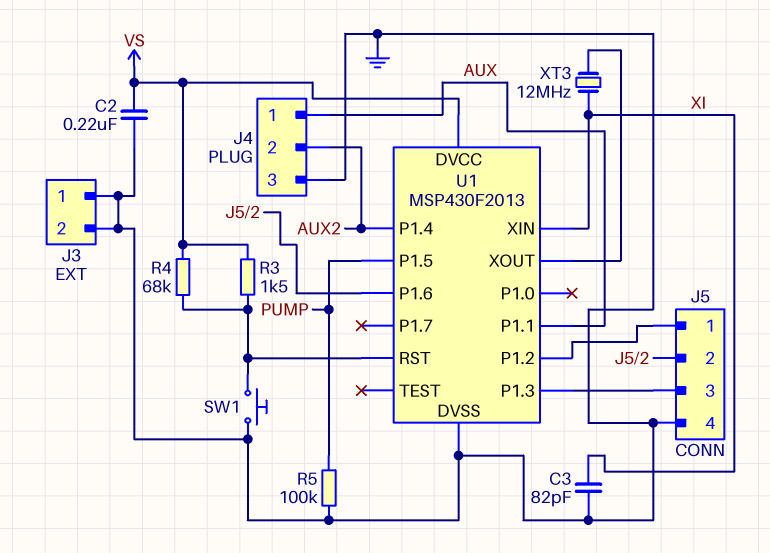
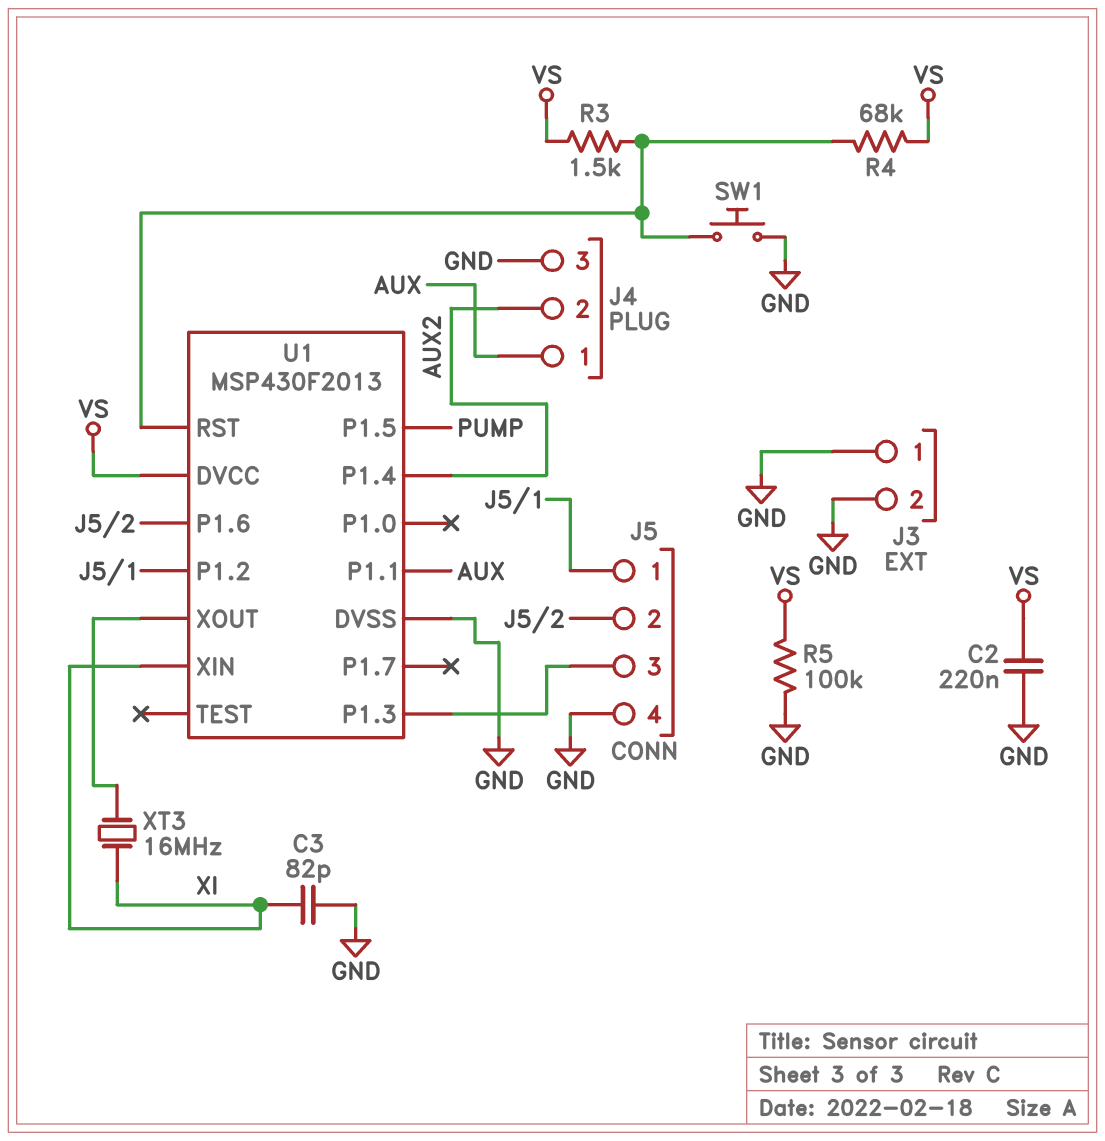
R5: 100k (GND, PUMP) -> 100k (GND, VS)
XT3: 12MHz (U1/XOUT, XI) -> 16MHz (U1/XOUT, XI)

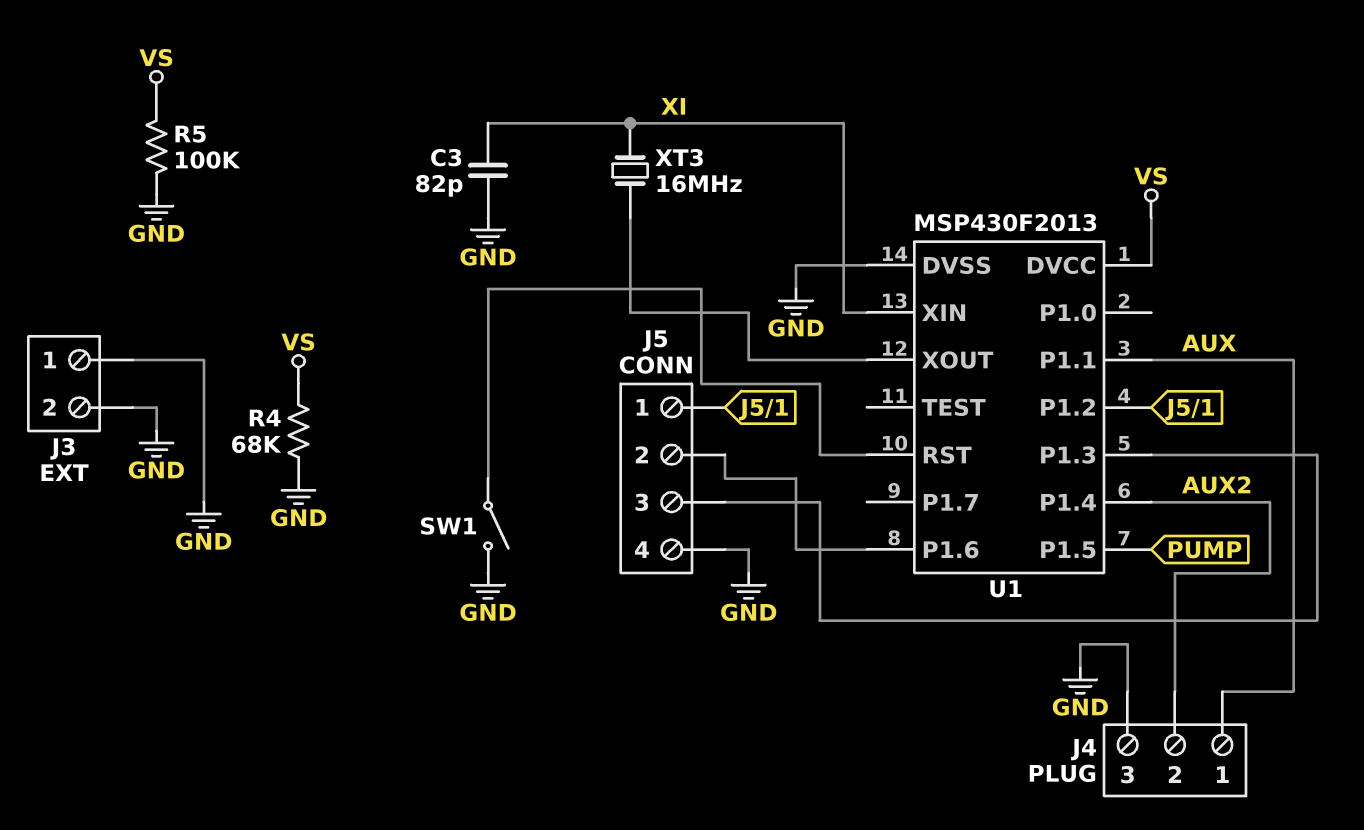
C2: 220nF (GND, VS) -> none
R3: 1.5k (U1/RST, VS) -> none
R4: 68k (U1/RST, VS) -> 68k (GND, VS)
SW1: button (GND, U1/RST) -> switch (GND, U1/RST)

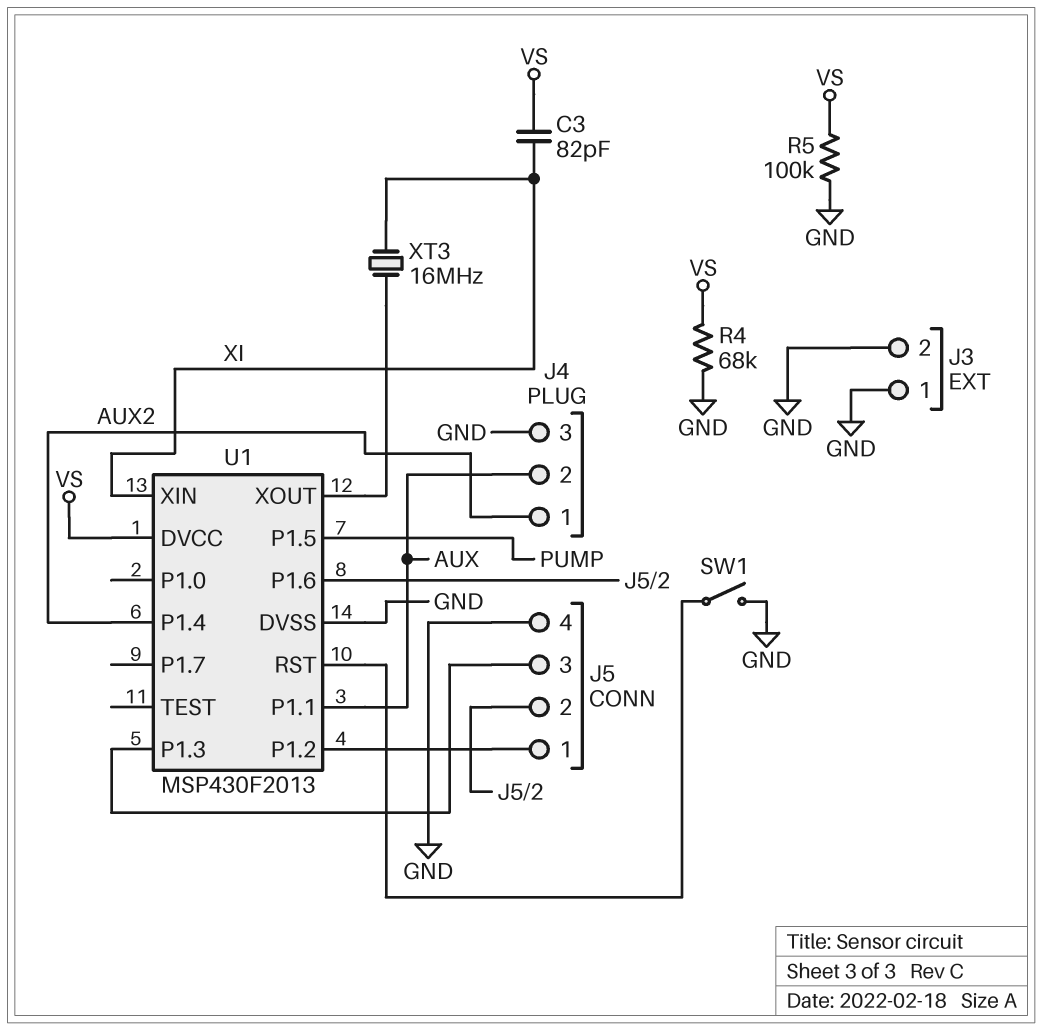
C3: 82pF (GND, XI) -> 82pF (VS, XI)
J4 pin 1: AUX -> AUX2
J4 pin 2: AUX2 -> AUX

